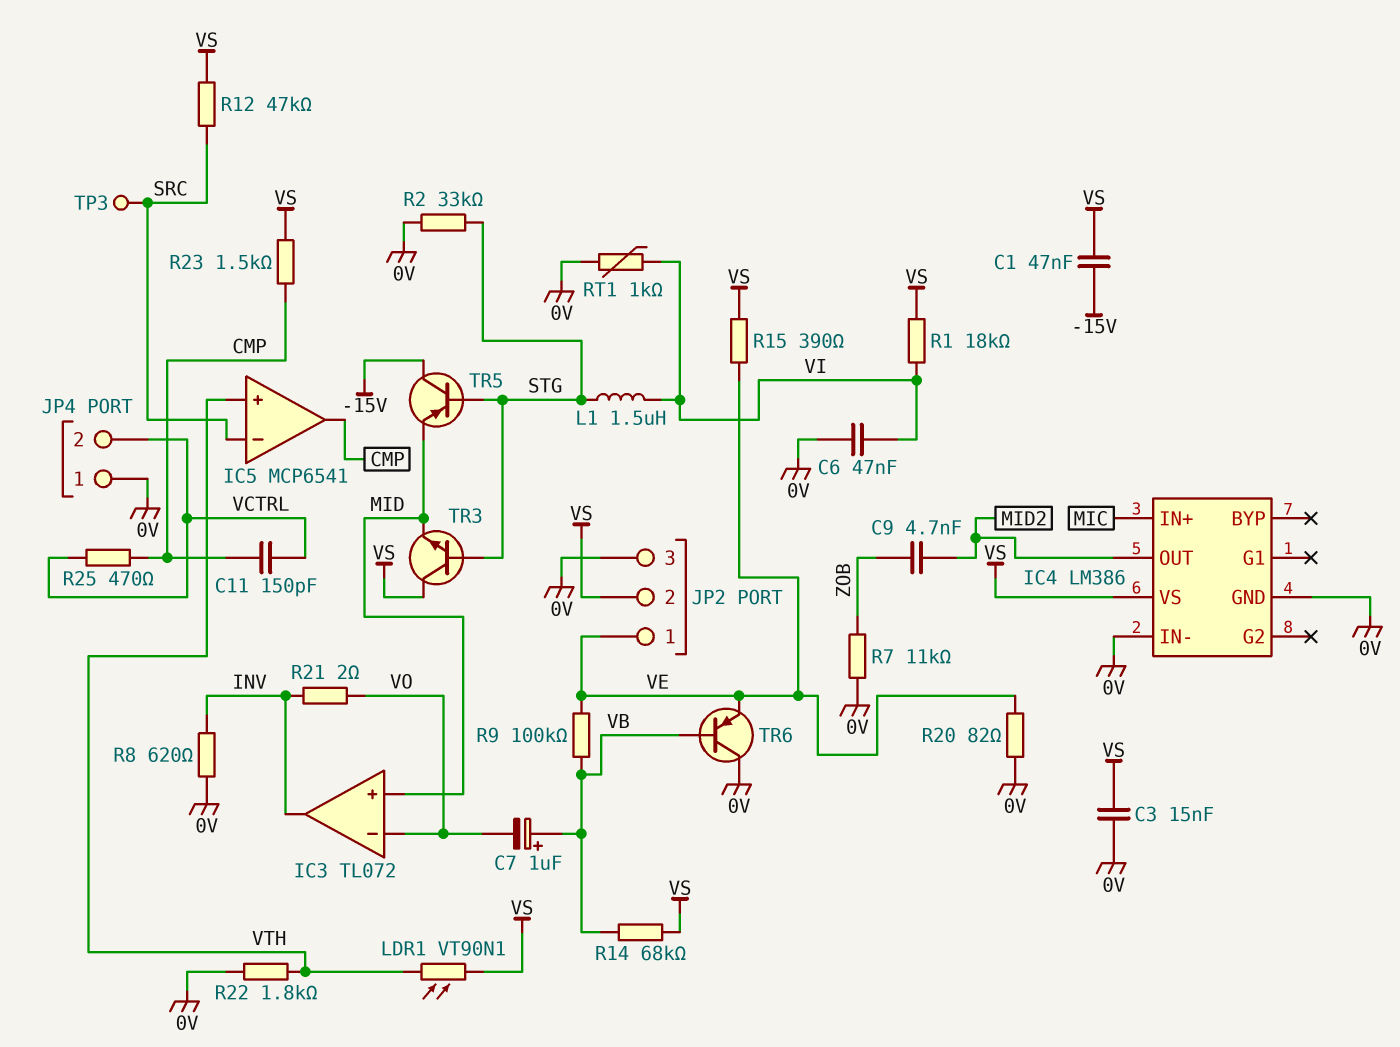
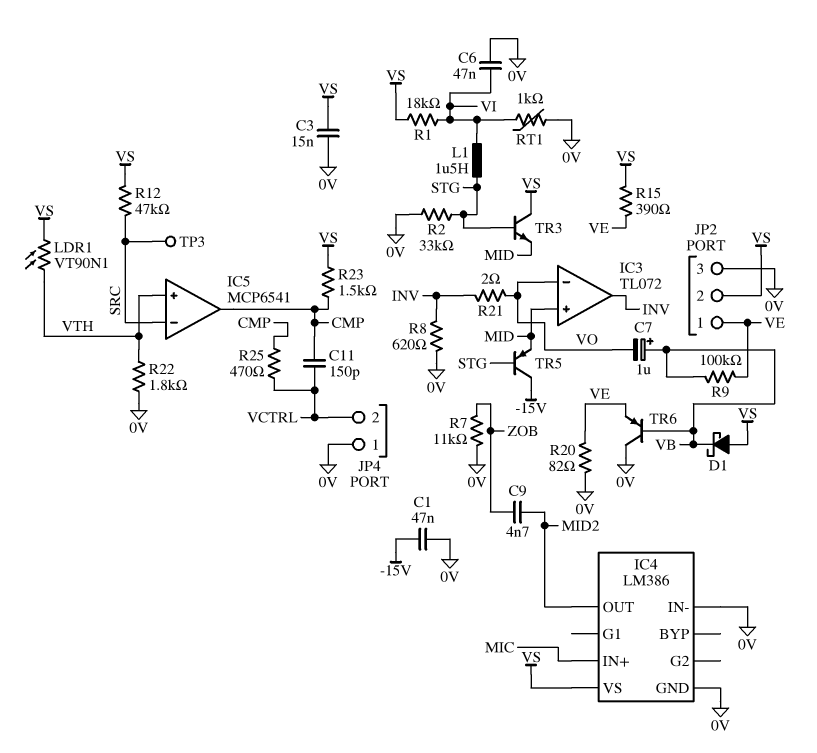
C1: 47nF (-15V, VS) -> 47nF (-15V, 0V)
D1: none -> schottky (A VS, K VB)
R14: 68k (VB, VS) -> none

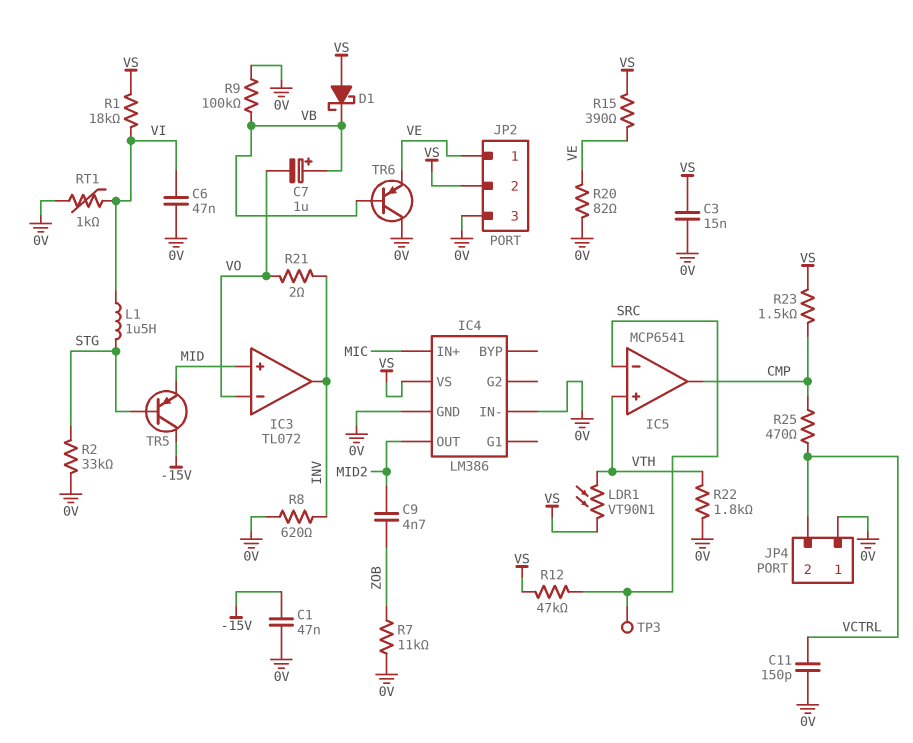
C11: 150pF (CMP, VCTRL) -> 150pF (0V, VCTRL)
R9: 100k (VB, VE) -> 100k (0V, VB)
TR3: NPN (B STG, C VS, E MID) -> none

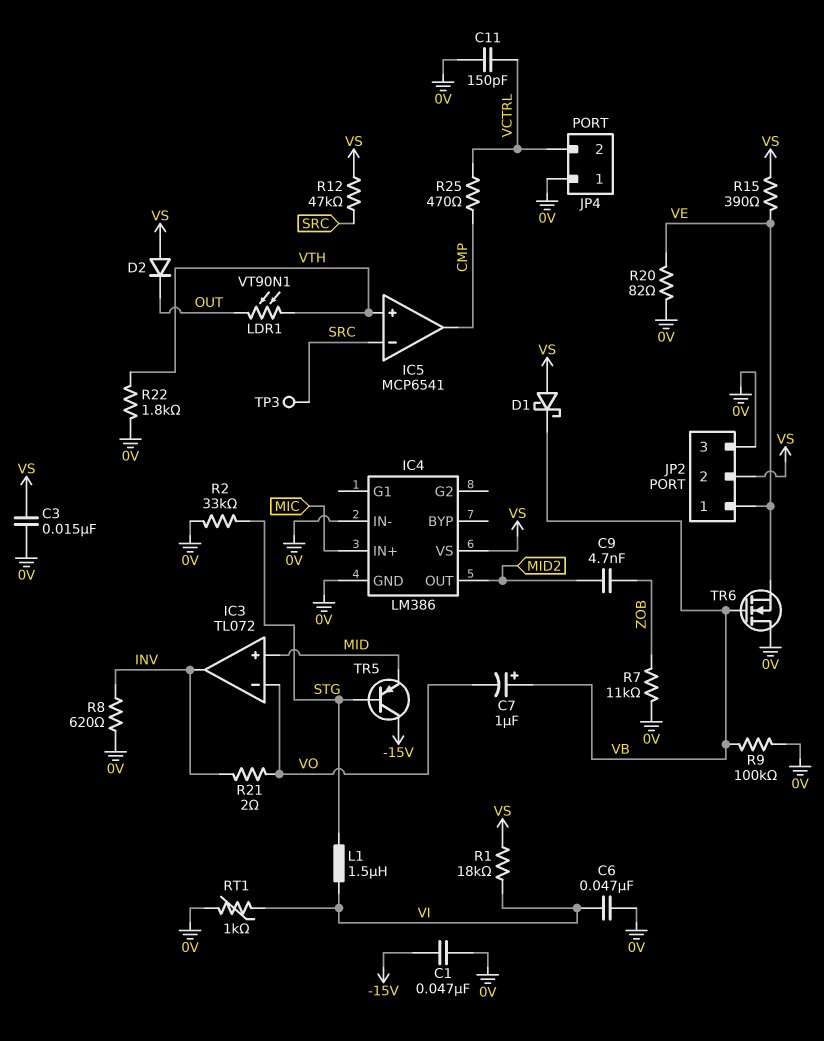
D2: none -> diode (A VS, K OUT)
LDR1: VT90N1 (VS, VTH) -> VT90N1 (OUT, VTH)
R23: 1.5k (CMP, VS) -> none
TR6: PNP (B VB, C 0V, E VE) -> NMOS (G VB, D 0V, S VE)

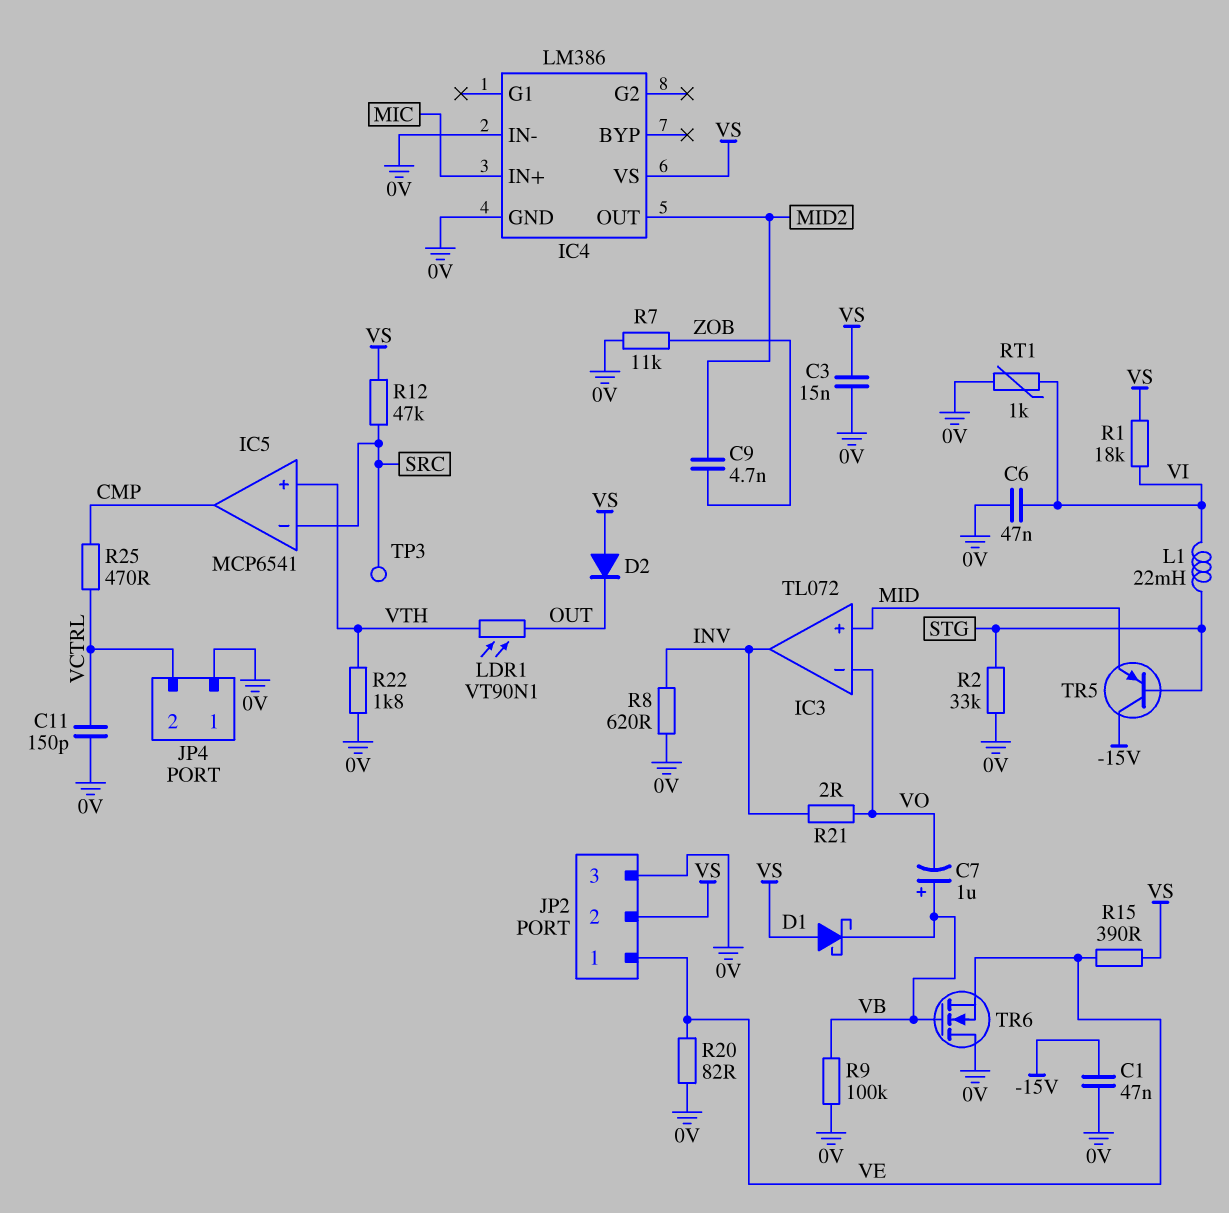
L1: 1.5uH (STG, VI) -> 22mH (STG, VI)

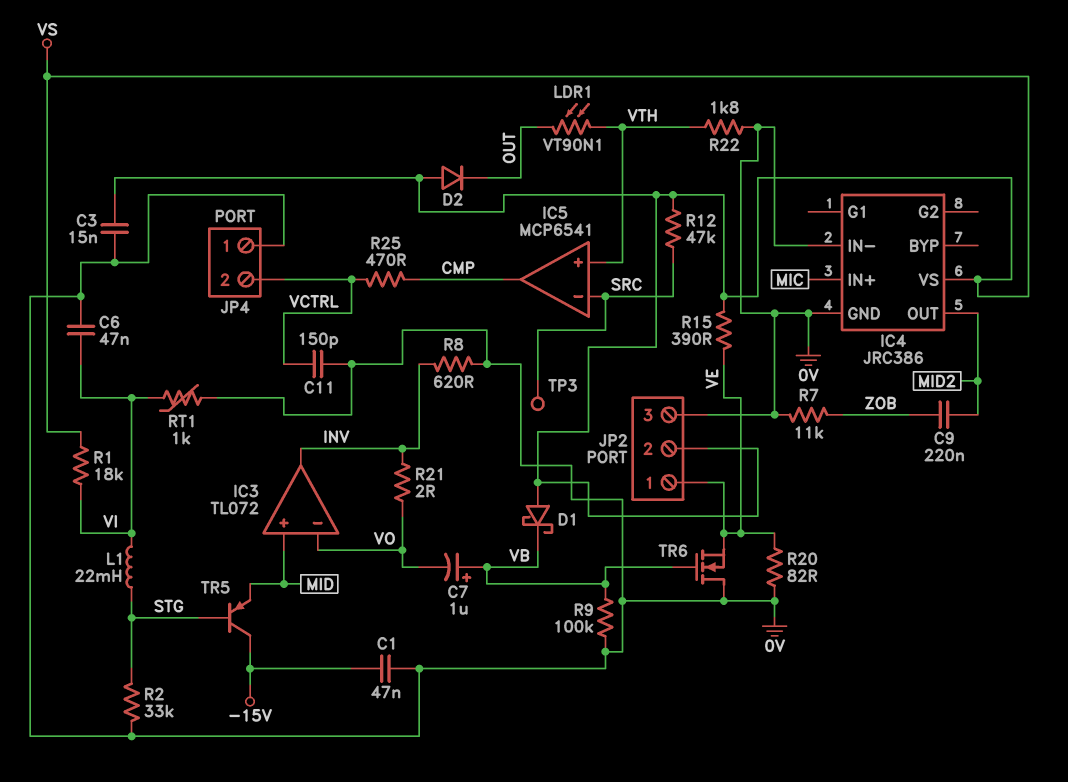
C9: 4.7nF (MID2, ZOB) -> 220nF (MID2, ZOB)
IC4: LM386 -> JRC386

